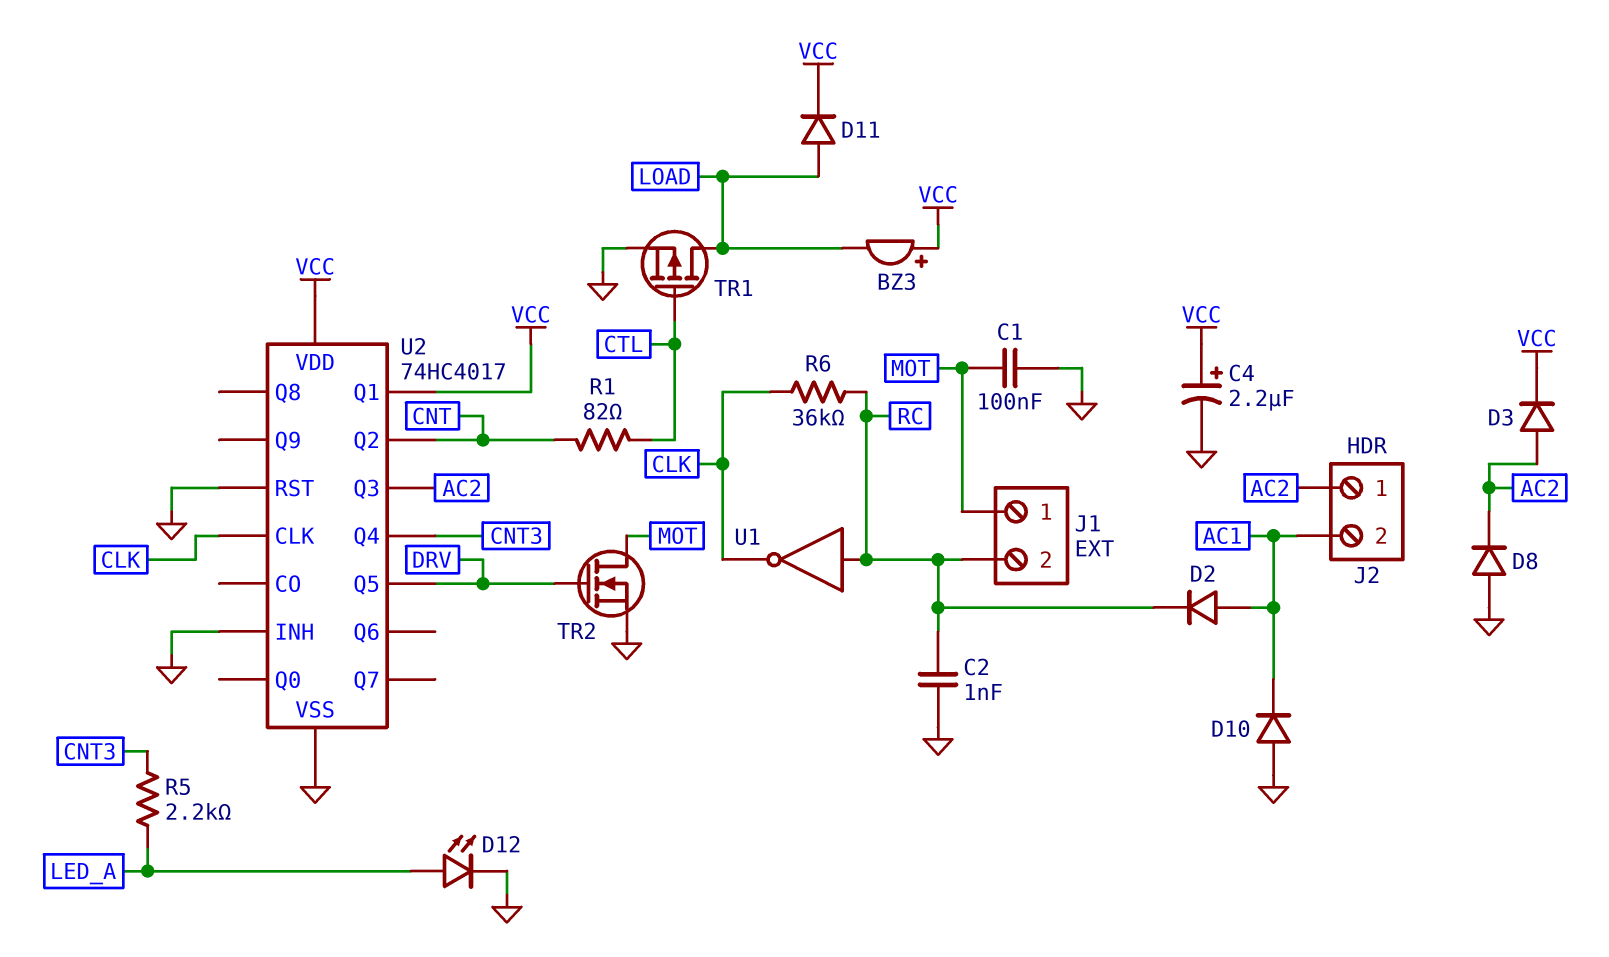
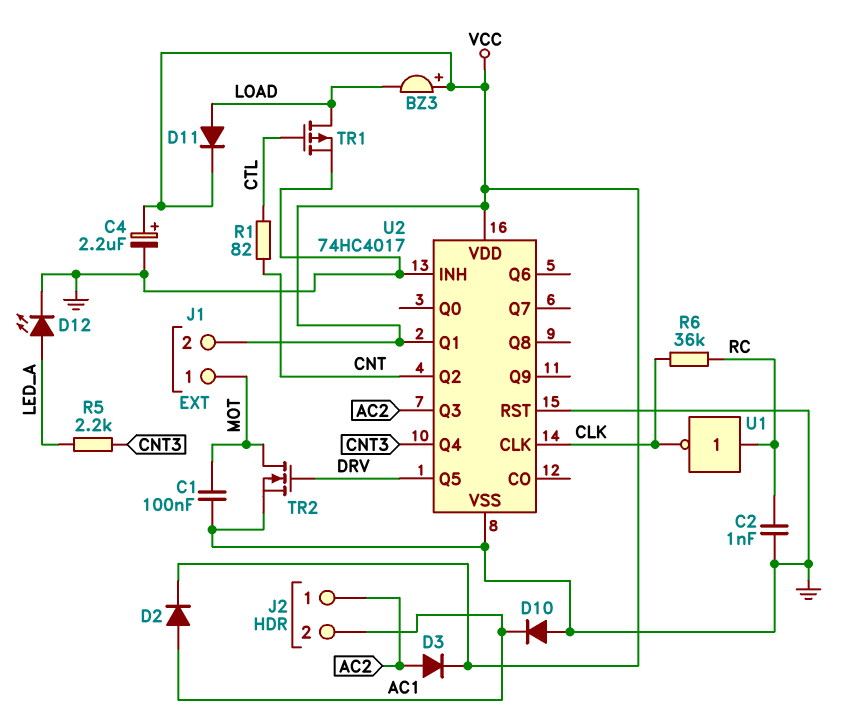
D2: diode (A AC1, K RC) -> diode (A AC1, K VCC)
D8: diode (A GND, K AC2) -> none
J1 pin 2: RC -> VCC

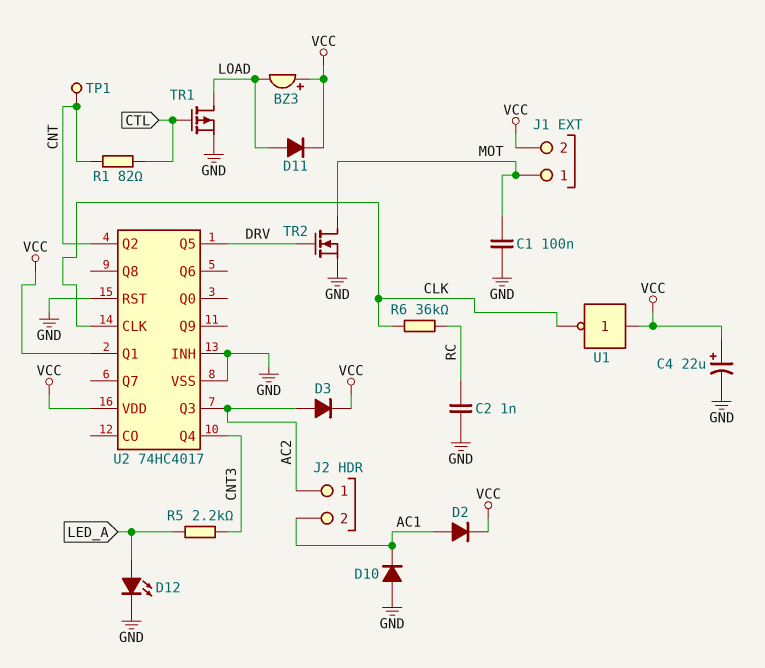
C4: 2.2uF (plus VCC, minus GND) -> 22uF (plus VCC, minus GND)
TP1: none -> test point (CNT)
U1: NOT (in RC, out CLK) -> NOT (in VCC, out CLK)

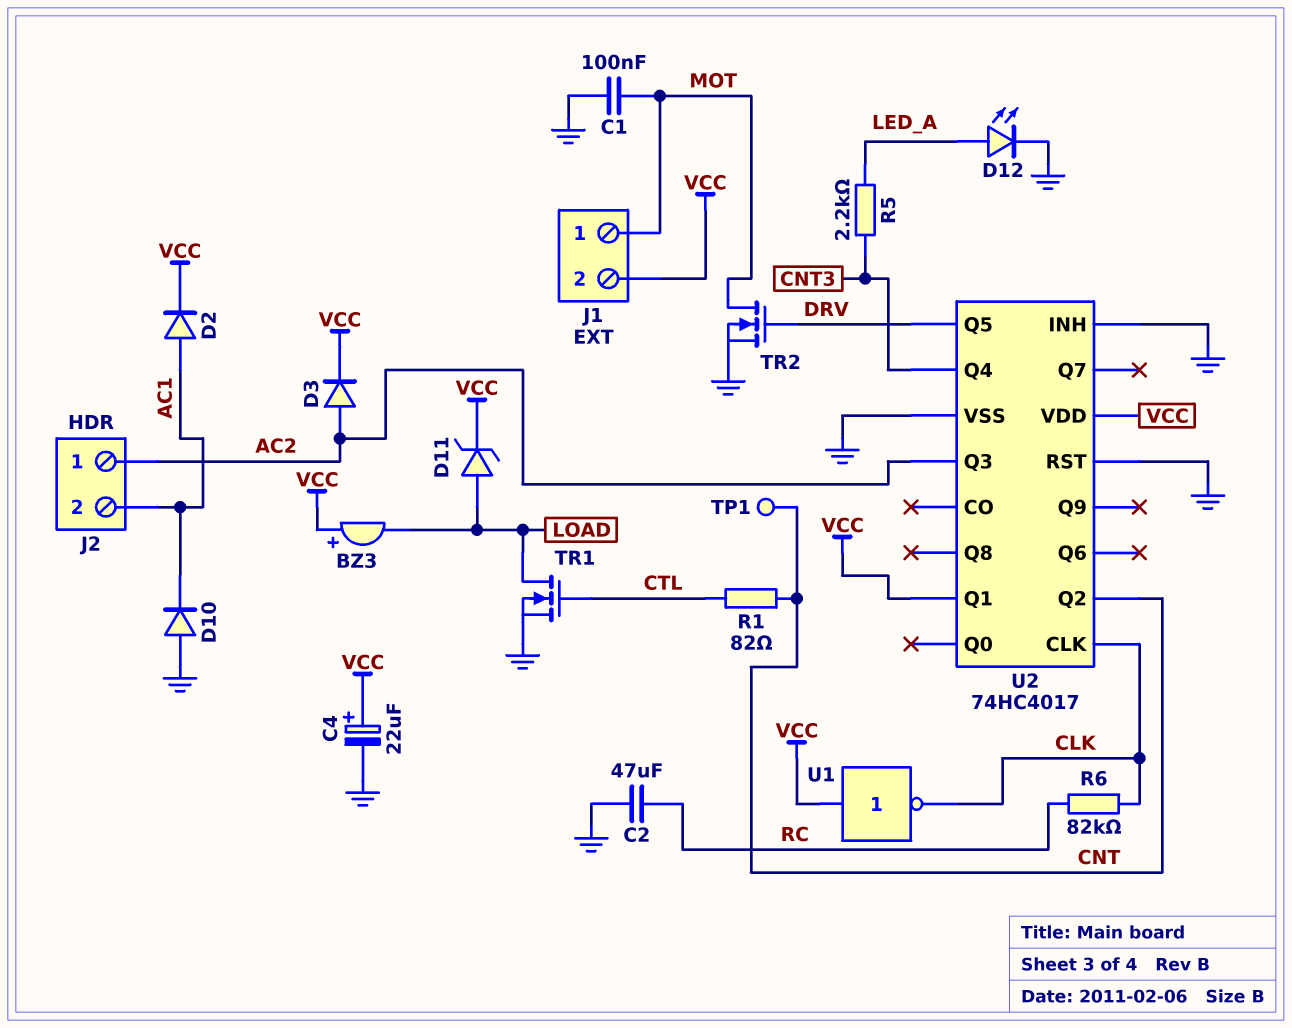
C2: 1nF (GND, RC) -> 47uF (GND, RC)
D11: diode (A LOAD, K VCC) -> zener (A LOAD, K VCC)
R6: 36k (CLK, RC) -> 82k (CLK, RC)
TR1: PMOS (G CTL, D LOAD, S GND) -> NMOS (G CTL, D LOAD, S GND)

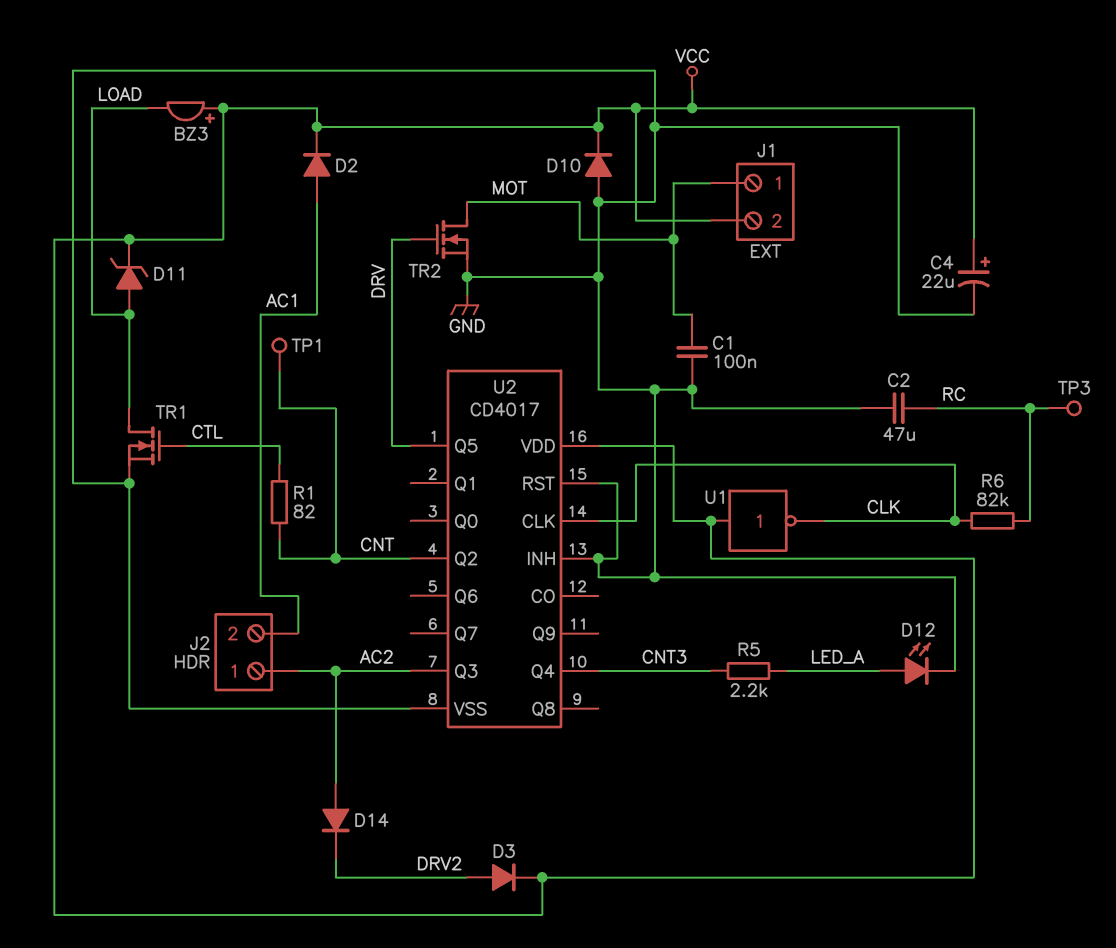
D3: diode (A AC2, K VCC) -> diode (A DRV2, K VCC)
D10: diode (A GND, K AC1) -> diode (A GND, K VCC)
D14: none -> diode (A AC2, K DRV2)
TP3: none -> test point (RC)
U2: 74HC4017 -> CD4017
U2 pin Q1: VCC -> none

